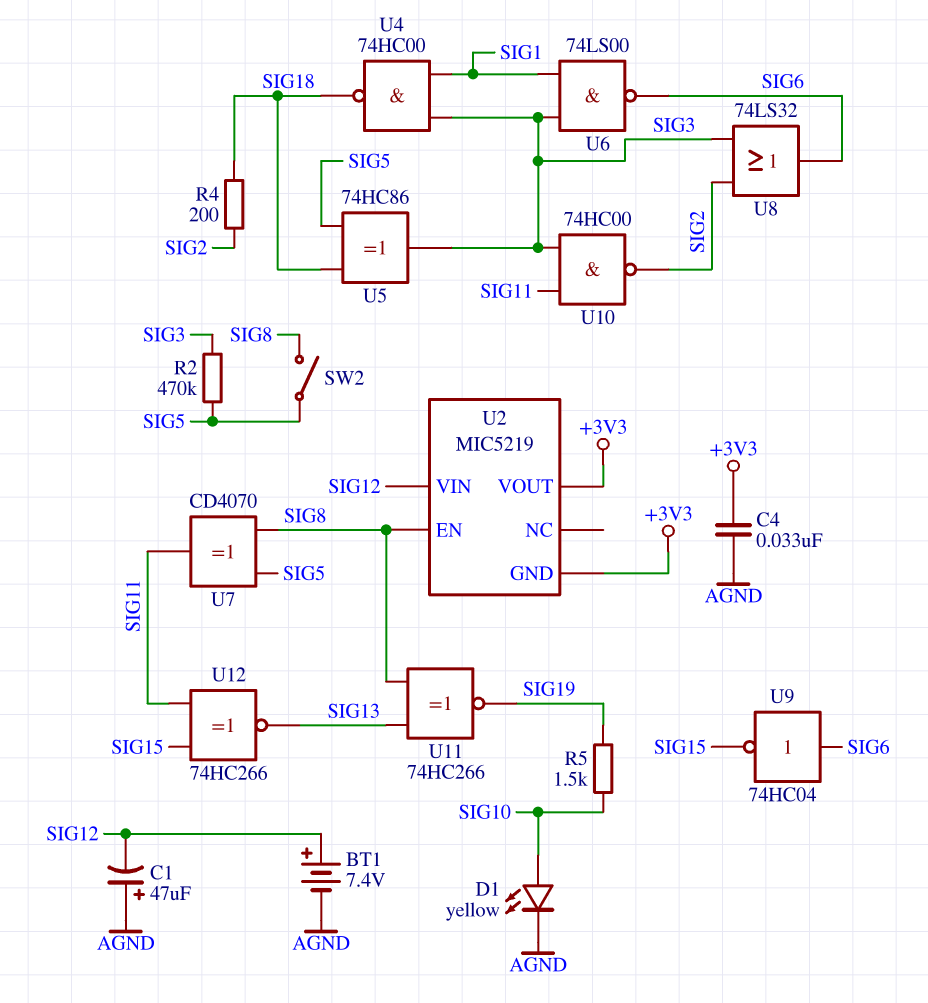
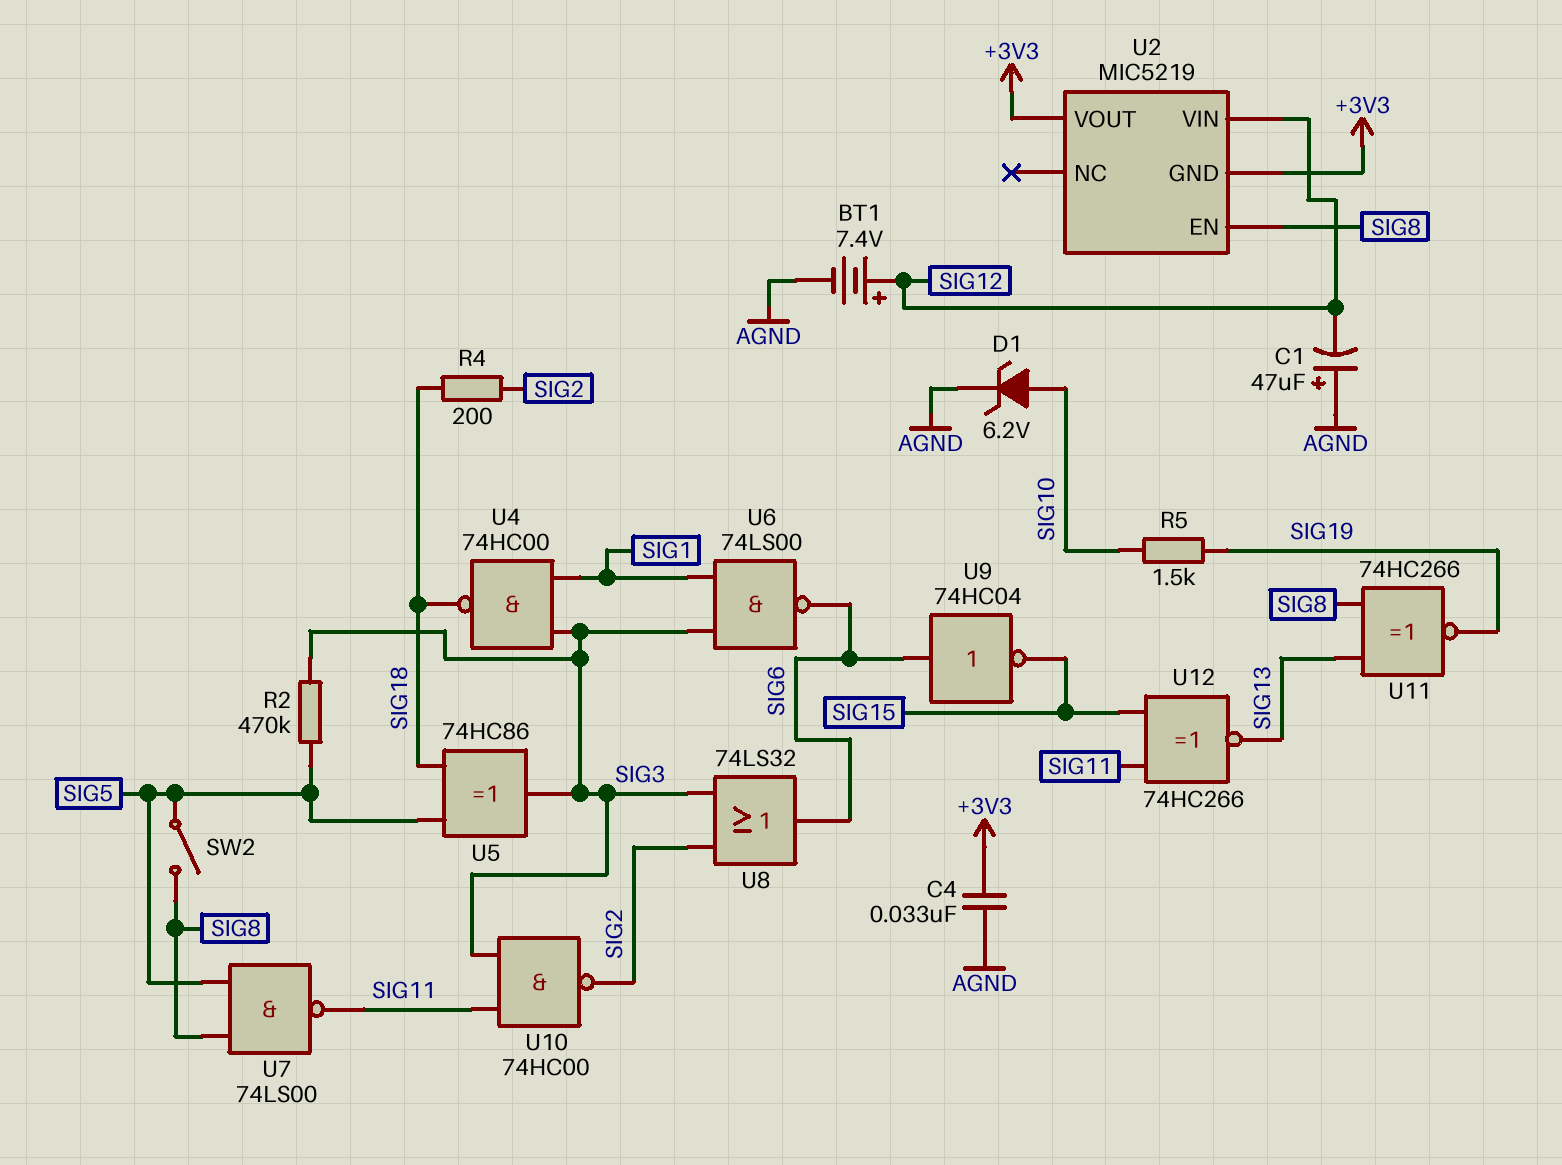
D1: LED yellow (A SIG10, K AGND) -> zener 6.2V (A SIG10, K AGND)
U7: XOR CD4070 (in SIG5, in SIG8, out SIG11) -> NAND 74LS00 (in SIG5, in SIG8, out SIG11)

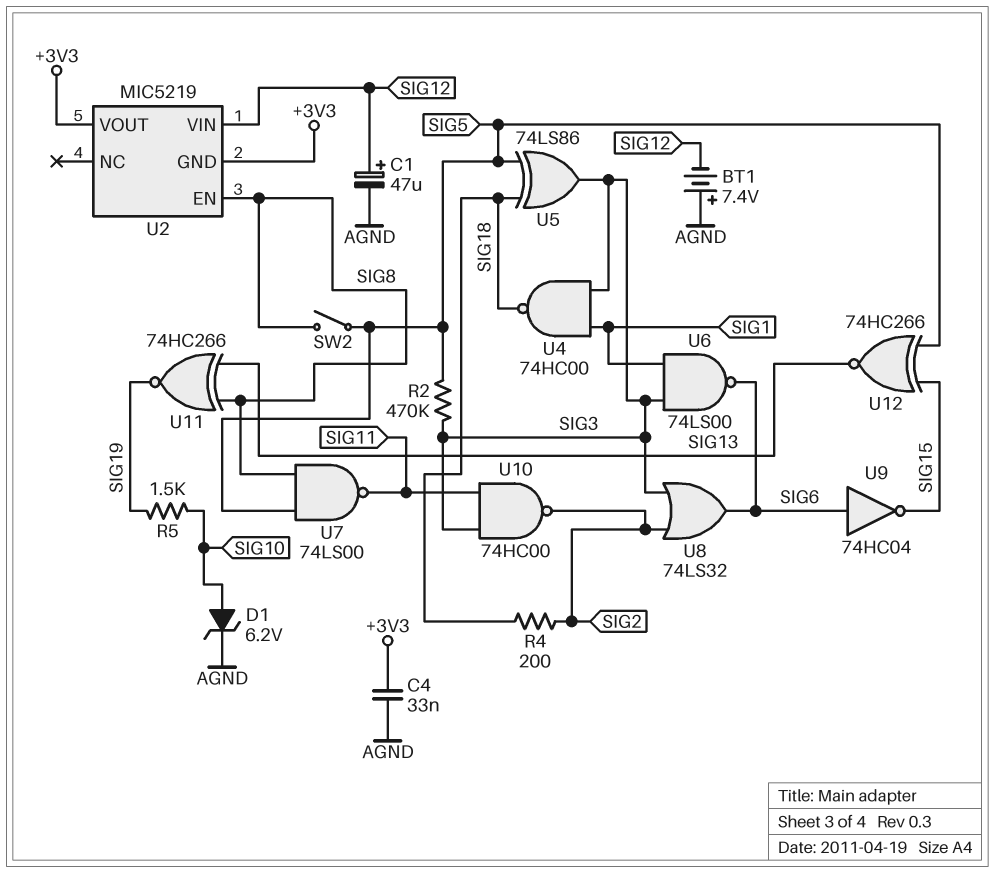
BT1: 7.4V (plus SIG12, minus AGND) -> 7.4V (plus AGND, minus SIG12)
C1: 47uF (plus AGND, minus SIG12) -> 47uF (plus SIG12, minus AGND)
U5: XOR 74HC86 (in SIG5, in SIG18, out SIG3) -> XOR 74LS86 (in SIG5, in SIG18, out SIG3)
U12: XNOR 74HC266 (in SIG11, in SIG15, out SIG13) -> XNOR 74HC266 (in SIG5, in SIG15, out SIG13)

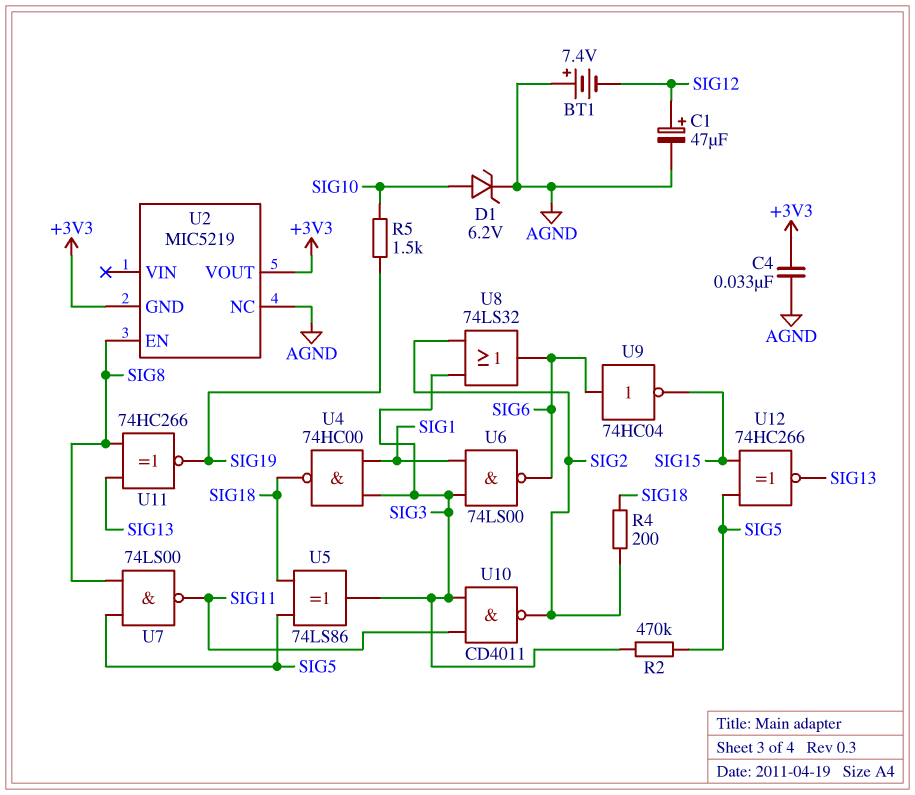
SW2: switch (SIG5, SIG8) -> none
U2 pin NC: none -> AGND
U2 pin VIN: SIG12 -> none
U10: NAND 74HC00 (in SIG3, in SIG11, out SIG2) -> NAND CD4011 (in SIG3, in SIG11, out SIG2)

